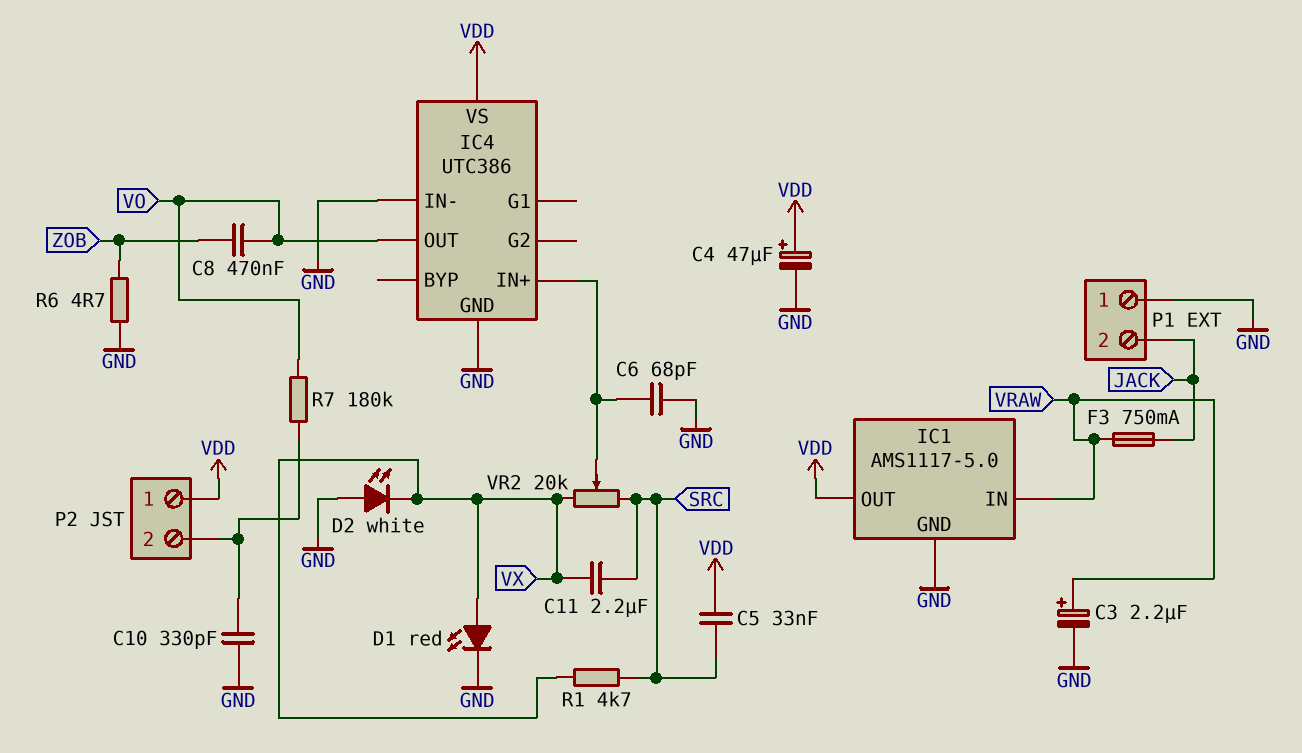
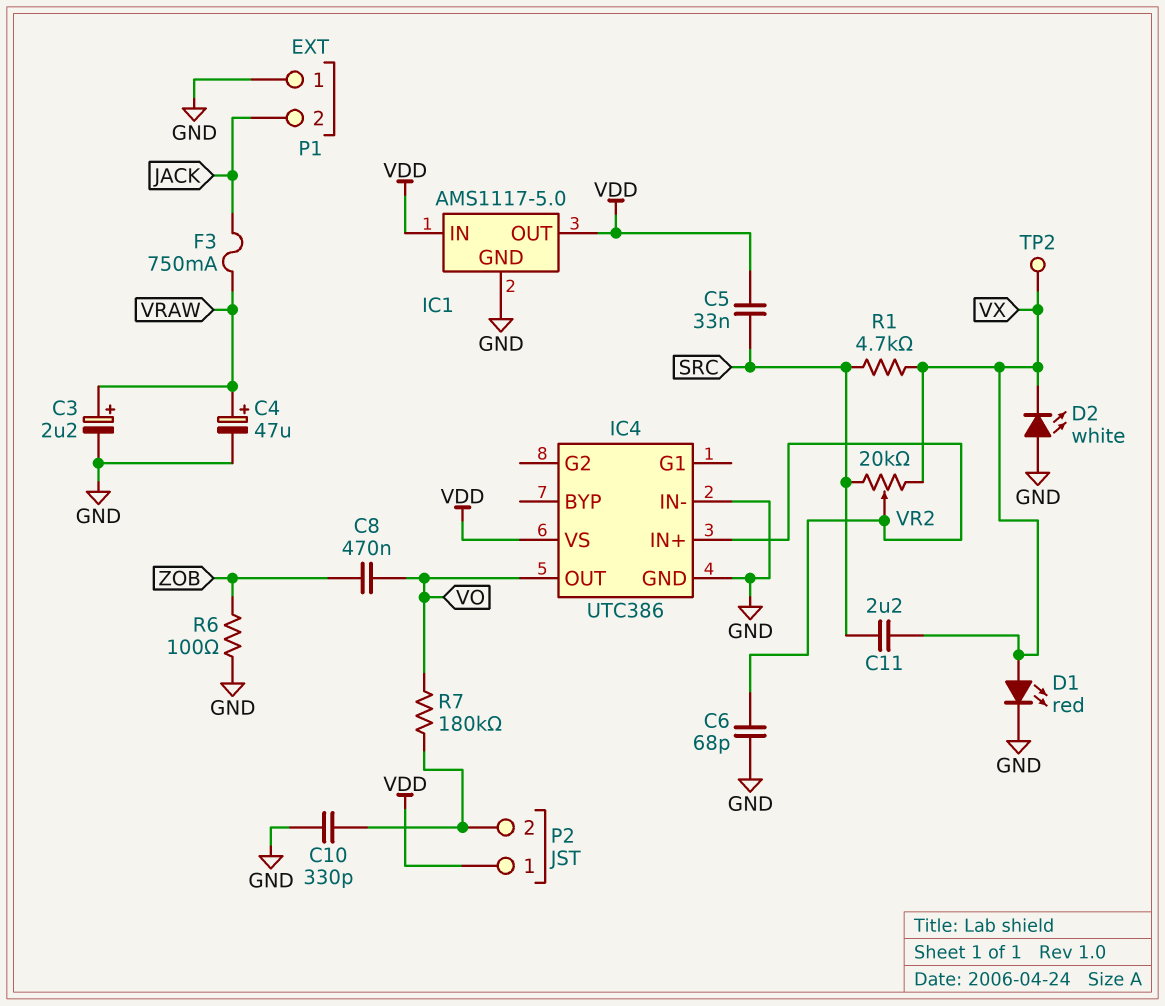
C4: 47uF (plus VDD, minus GND) -> 47uF (plus VRAW, minus GND)
IC1 pin IN: VRAW -> VDD
R6: 4.7 (GND, ZOB) -> 100 (GND, ZOB)
TP2: none -> test point (VX)

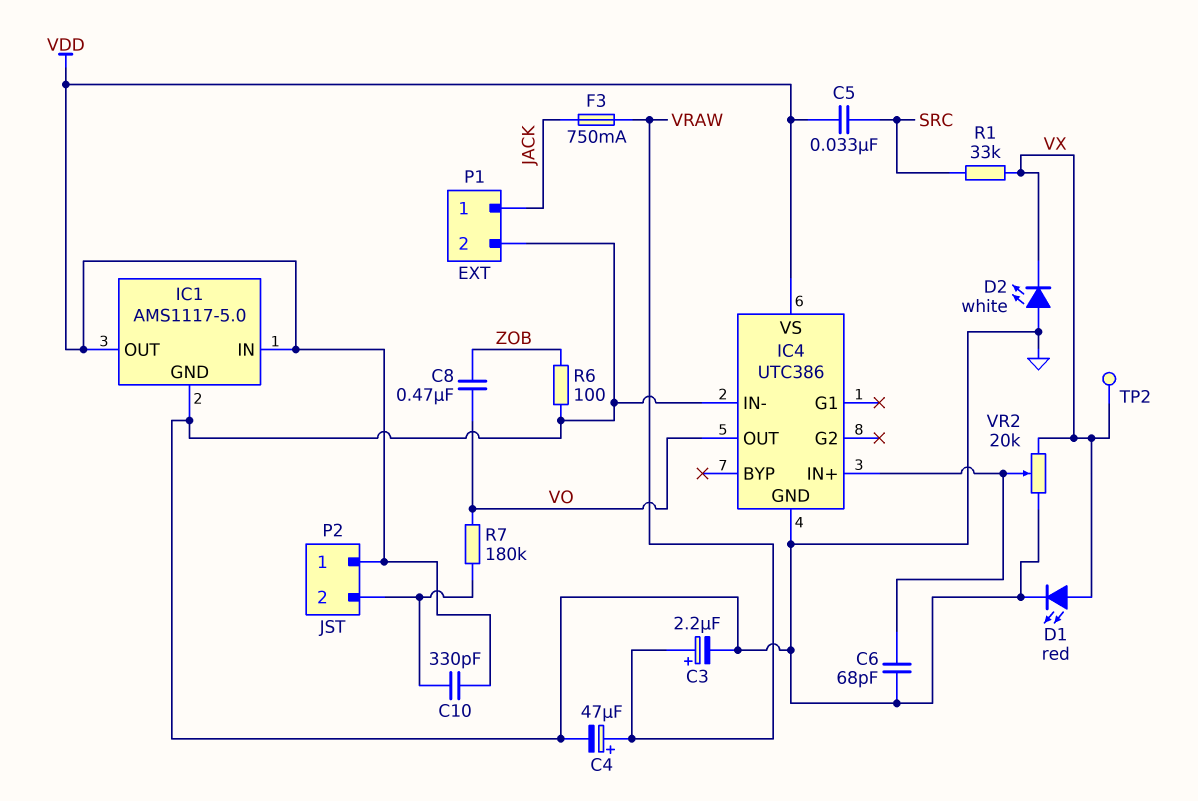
C10: 330pF (GND, P2/2) -> 330pF (P2/2, VDD)
C11: 2.2uF (SRC, VX) -> none
P1 pin 1: GND -> JACK
P1 pin 2: JACK -> GND
R1: 4.7k (SRC, VX) -> 33k (SRC, VX)
VR2: 20k (SRC, VX, wiper IC4/IN+) -> 20k (GND, VX, wiper IC4/IN+)

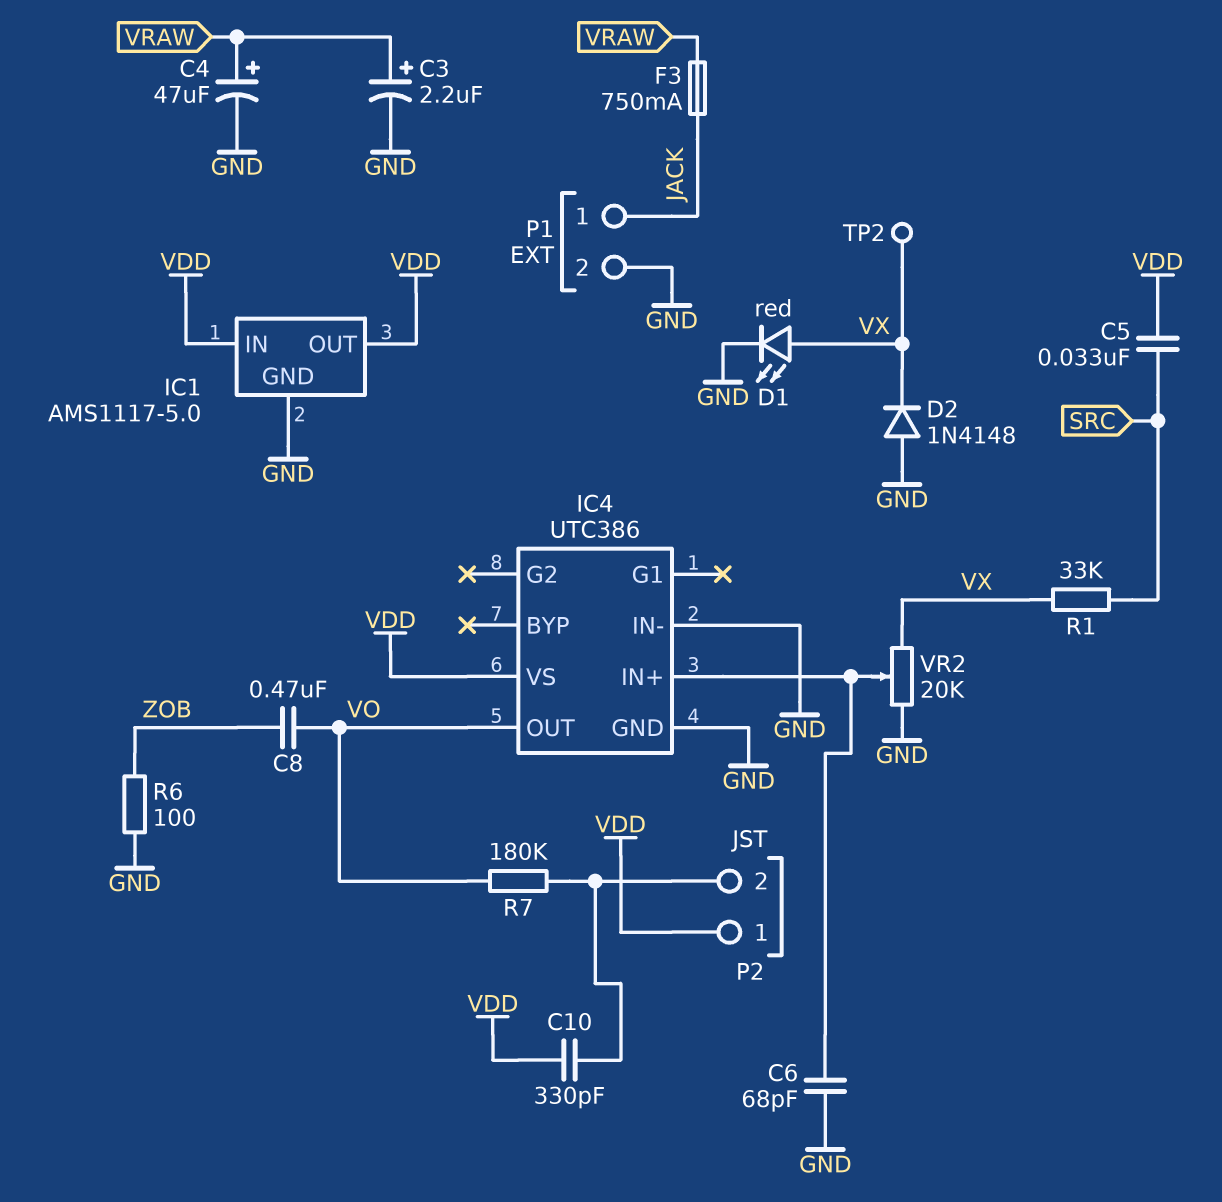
D2: LED white (A GND, K VX) -> diode 1N4148 (A GND, K VX)

